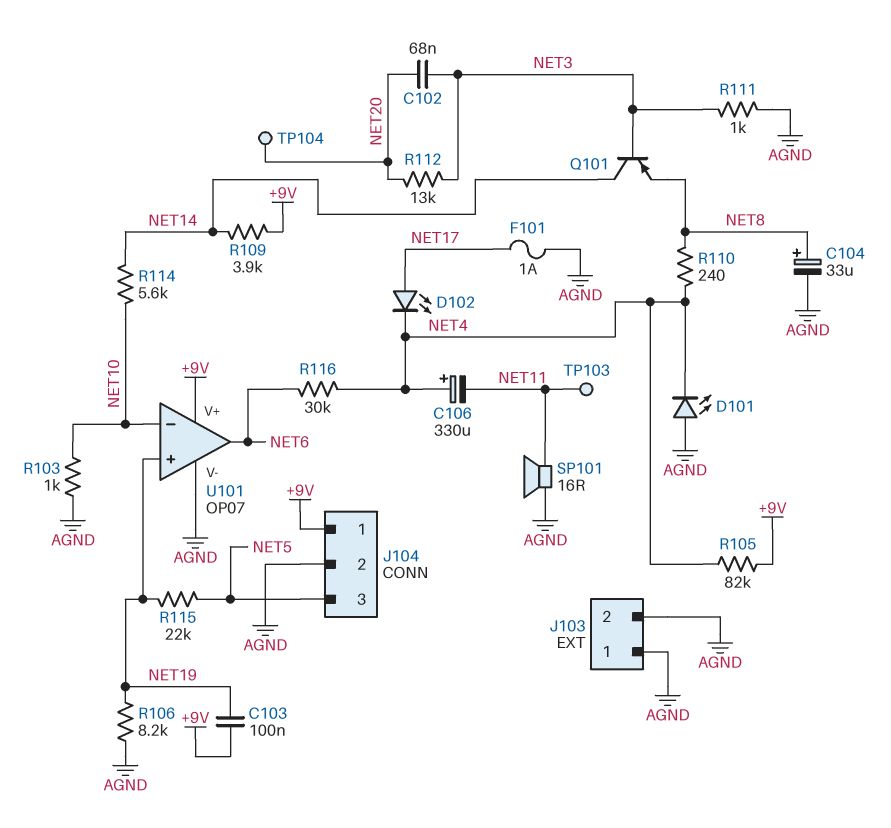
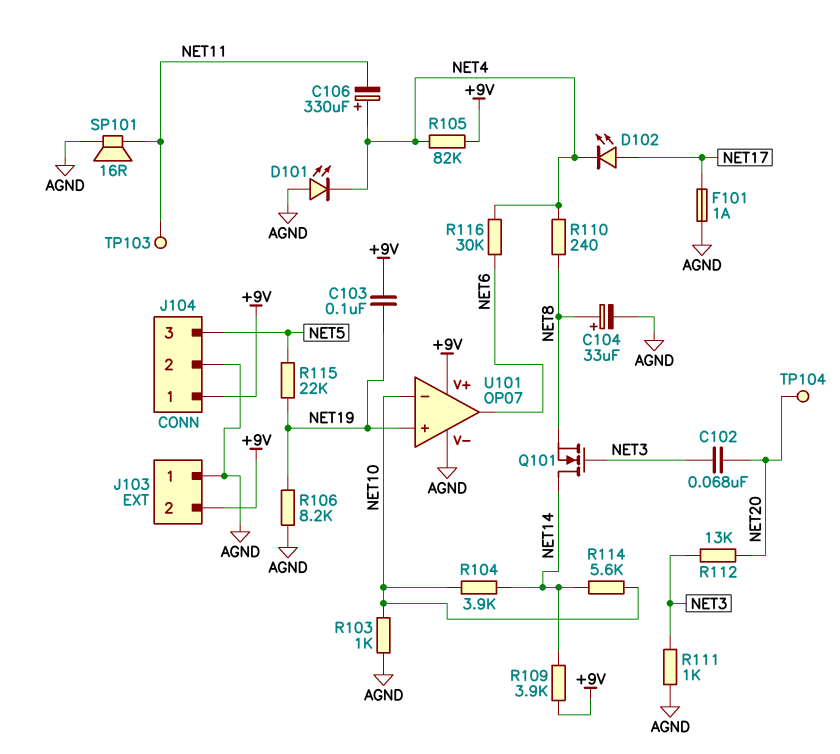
J103 pin 2: AGND -> +9V
Q101: PNP (B NET3, C NET14, E NET8) -> NMOS (G NET3, D NET14, S NET8)
R104: none -> 3.9k (NET10, NET14)

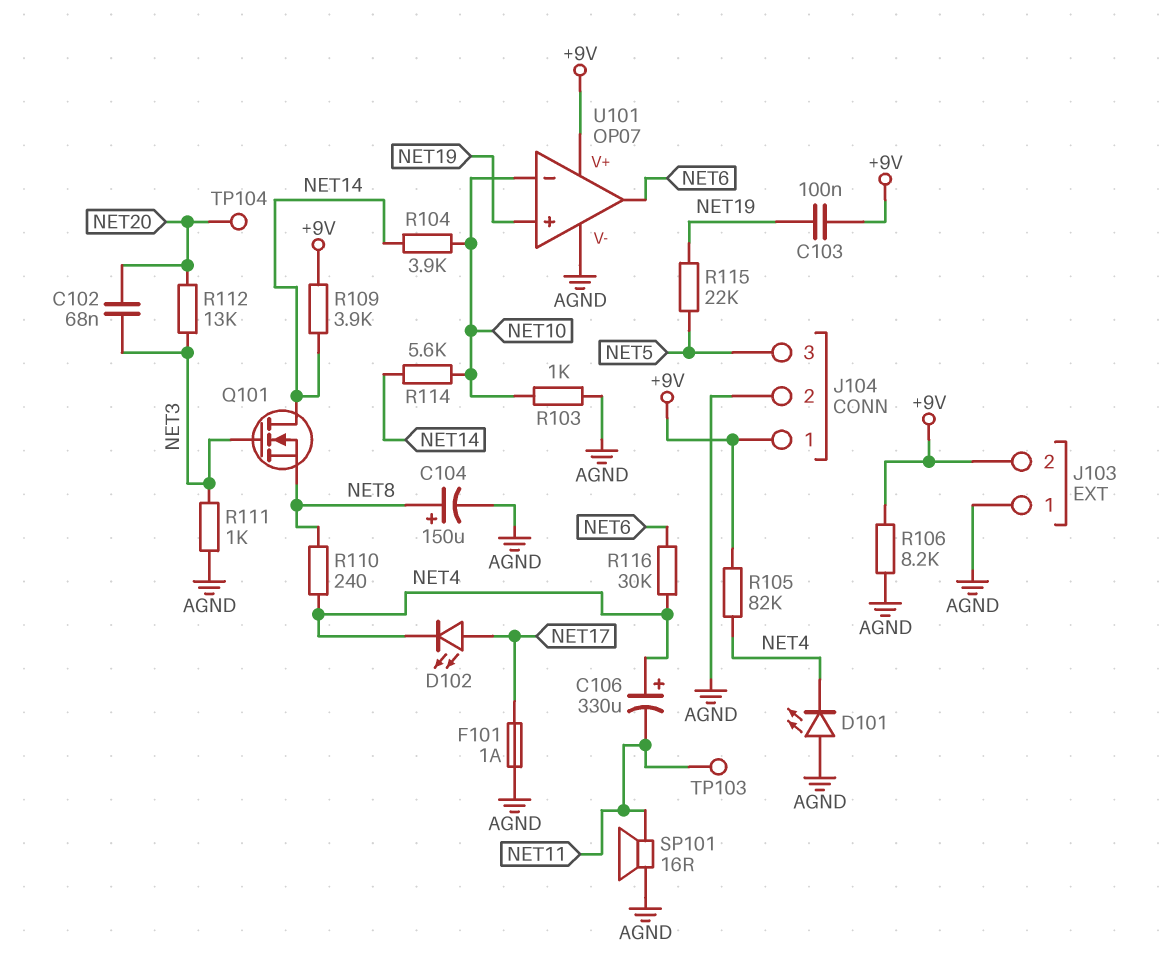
C104: 33uF (plus NET8, minus AGND) -> 150uF (plus NET8, minus AGND)
R106: 8.2k (AGND, NET19) -> 8.2k (+9V, AGND)

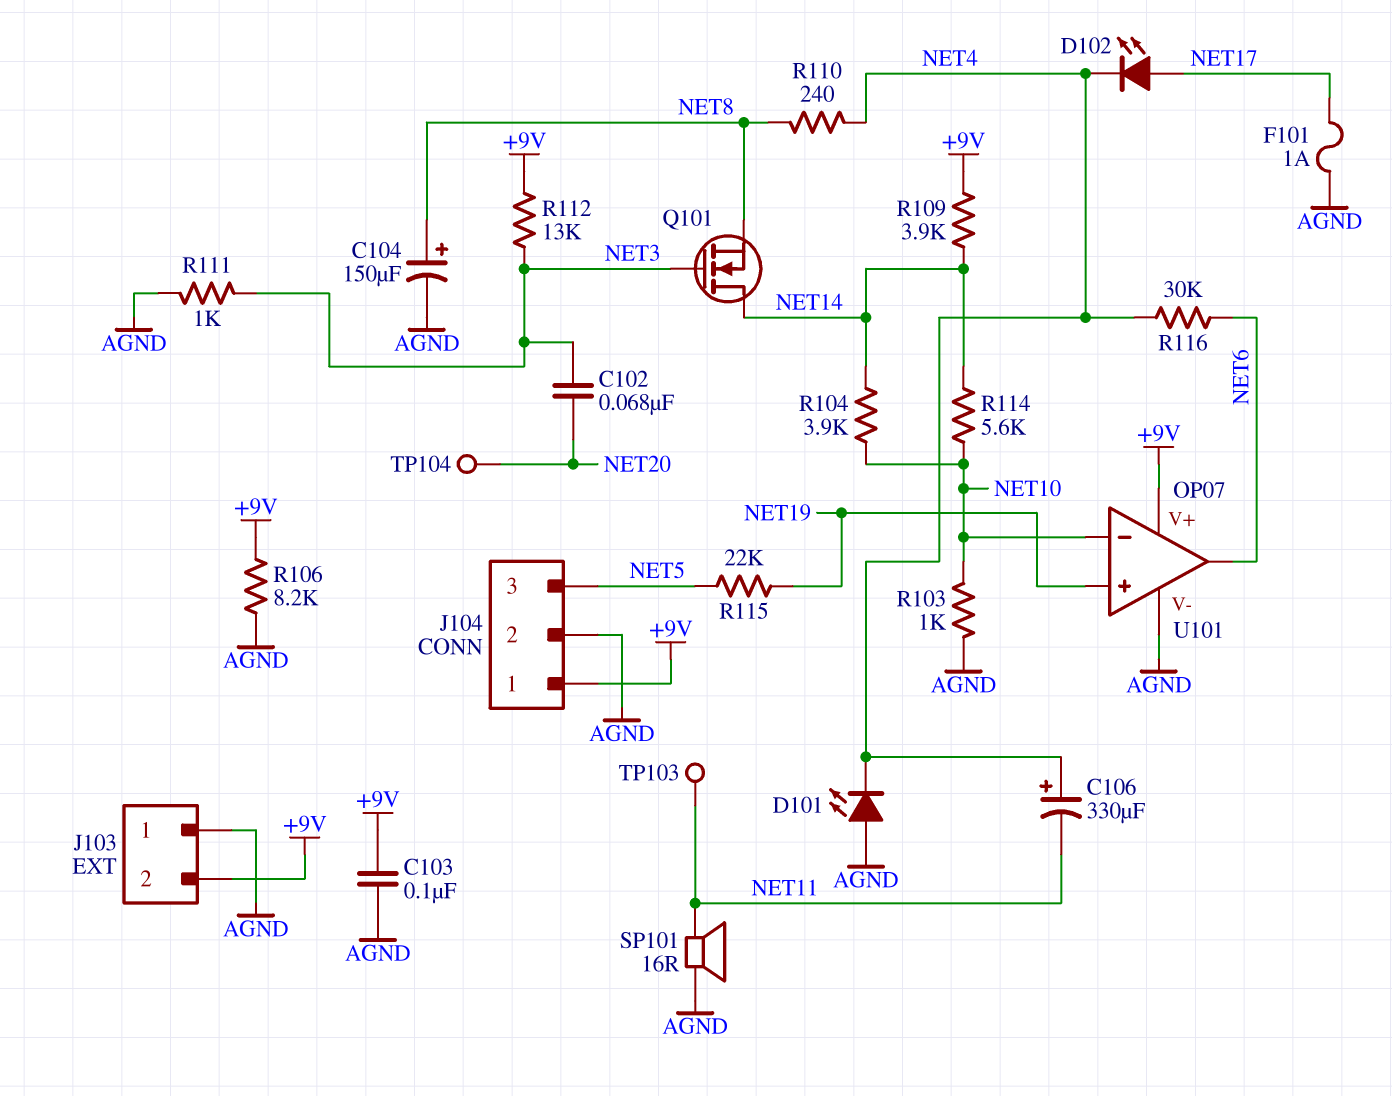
C103: 100nF (+9V, NET19) -> 100nF (+9V, AGND)
R105: 82k (+9V, NET4) -> none
R112: 13k (NET3, NET20) -> 13k (+9V, NET3)

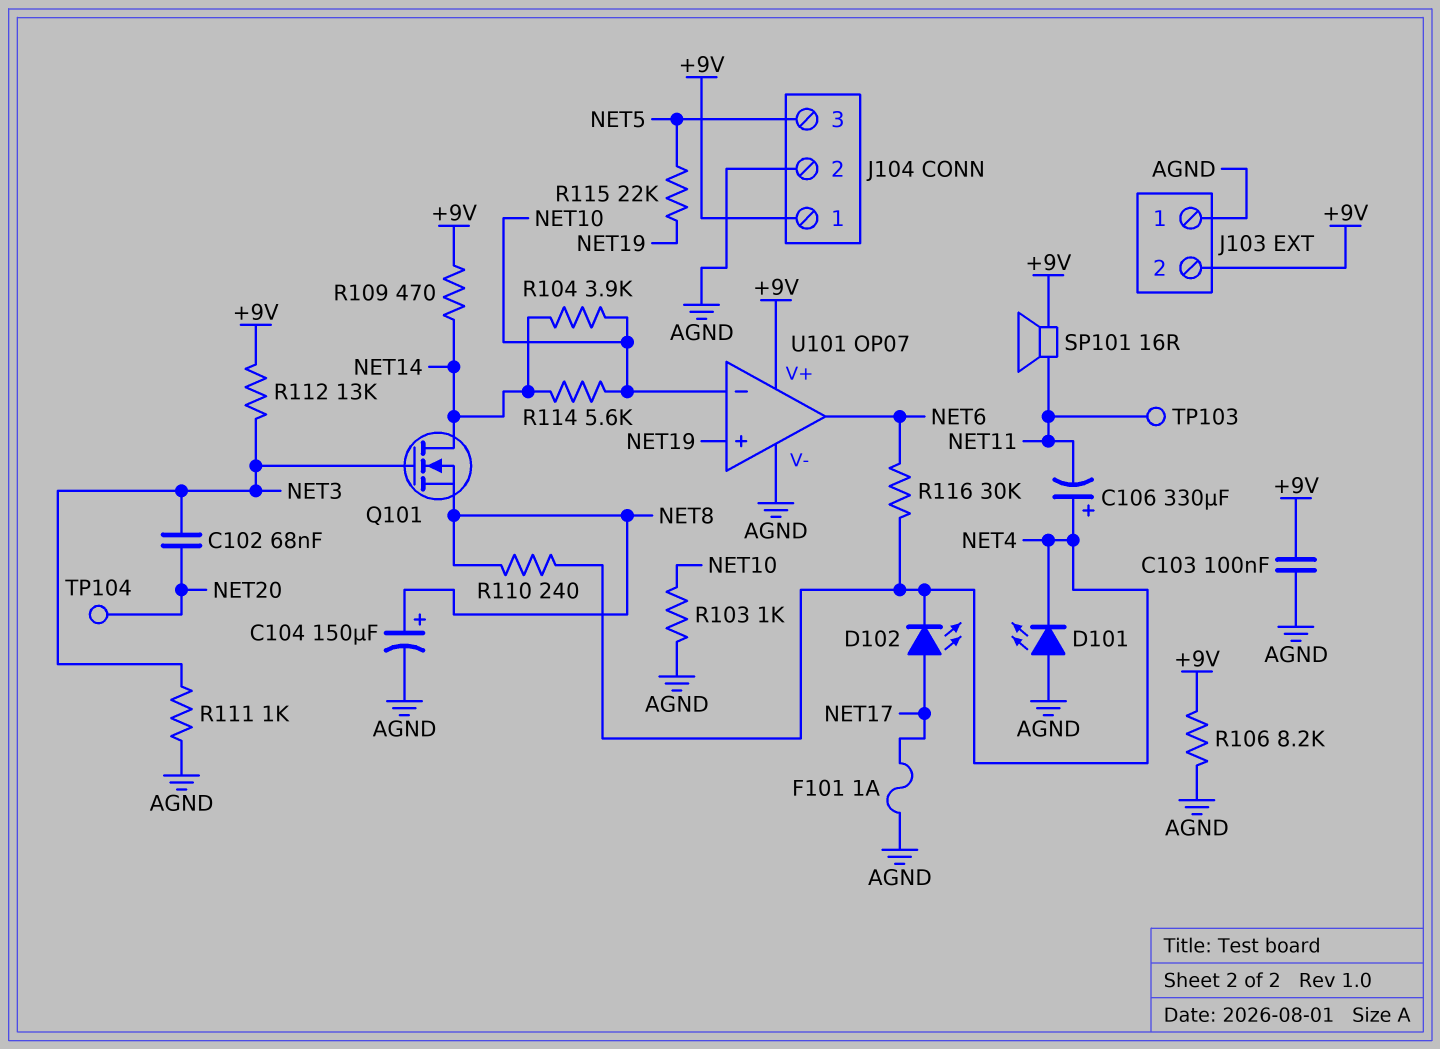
R109: 3.9k (+9V, NET14) -> 470 (+9V, NET14)
SP101: speaker 16R (AGND, NET11) -> speaker 16R (+9V, NET11)

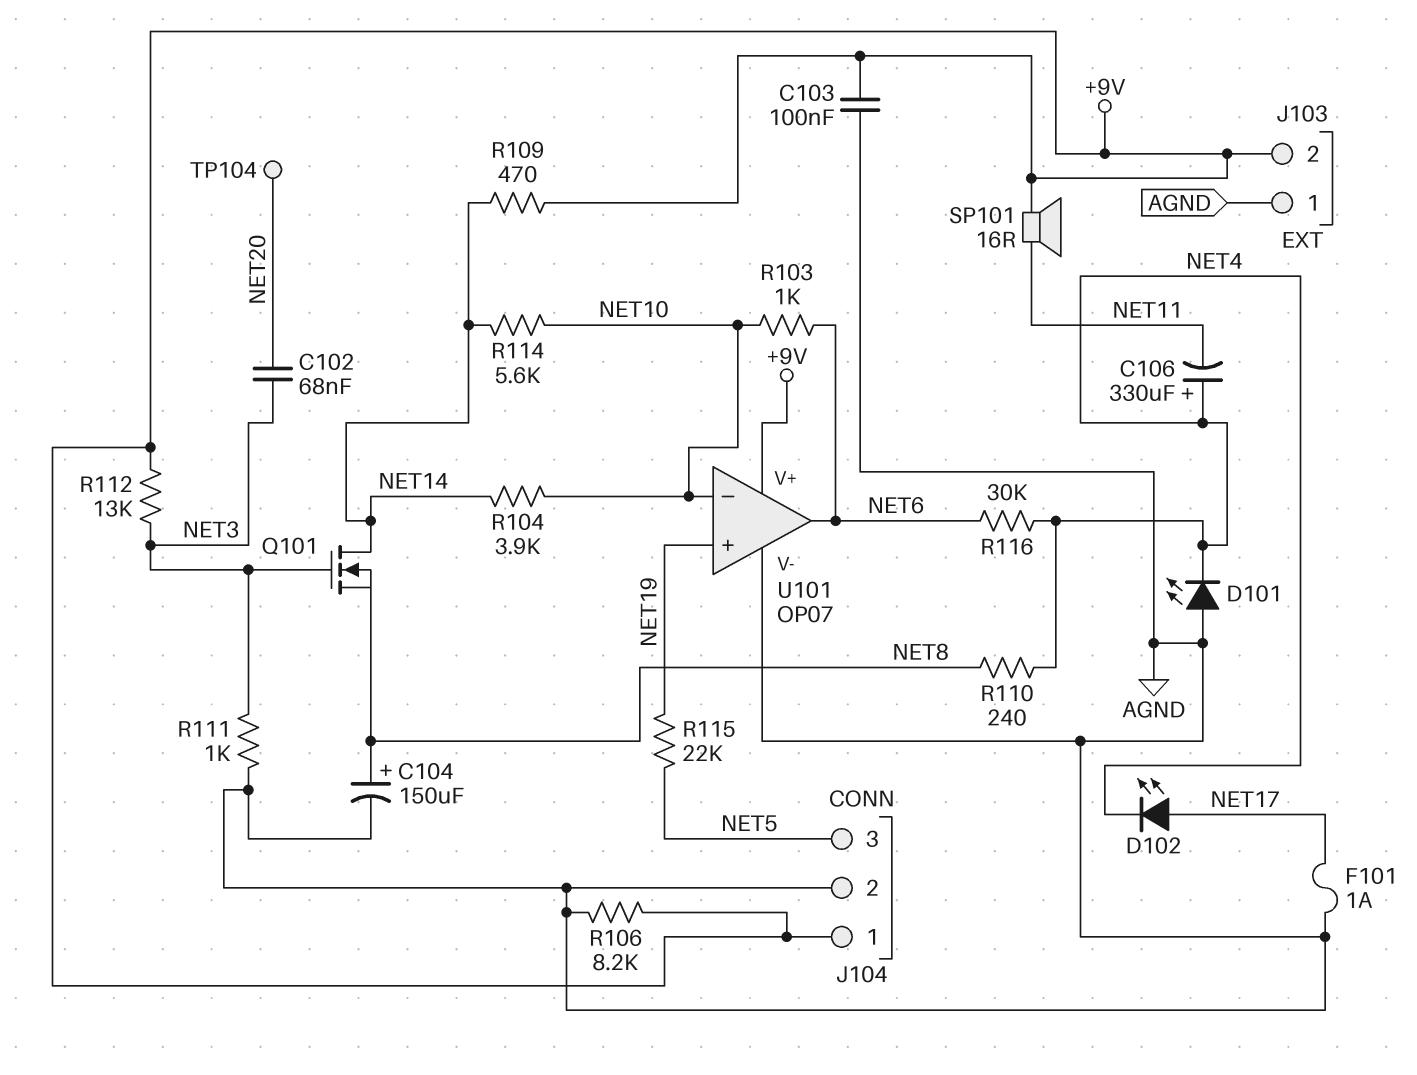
R103: 1k (AGND, NET10) -> 1k (NET6, NET10)
TP103: test point (NET11) -> none

